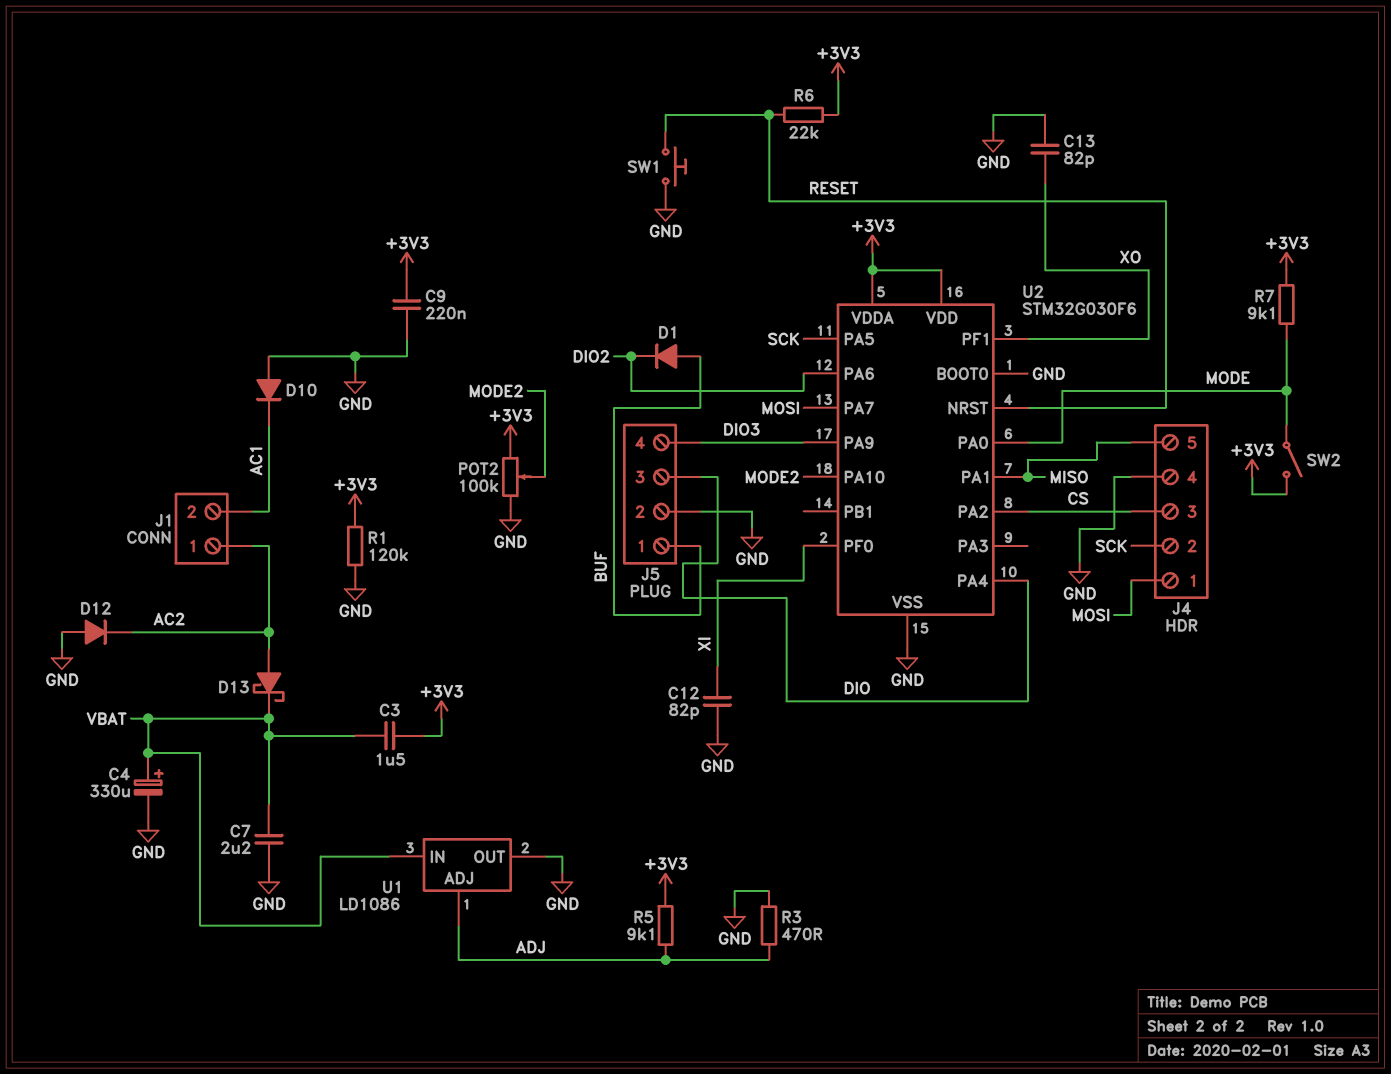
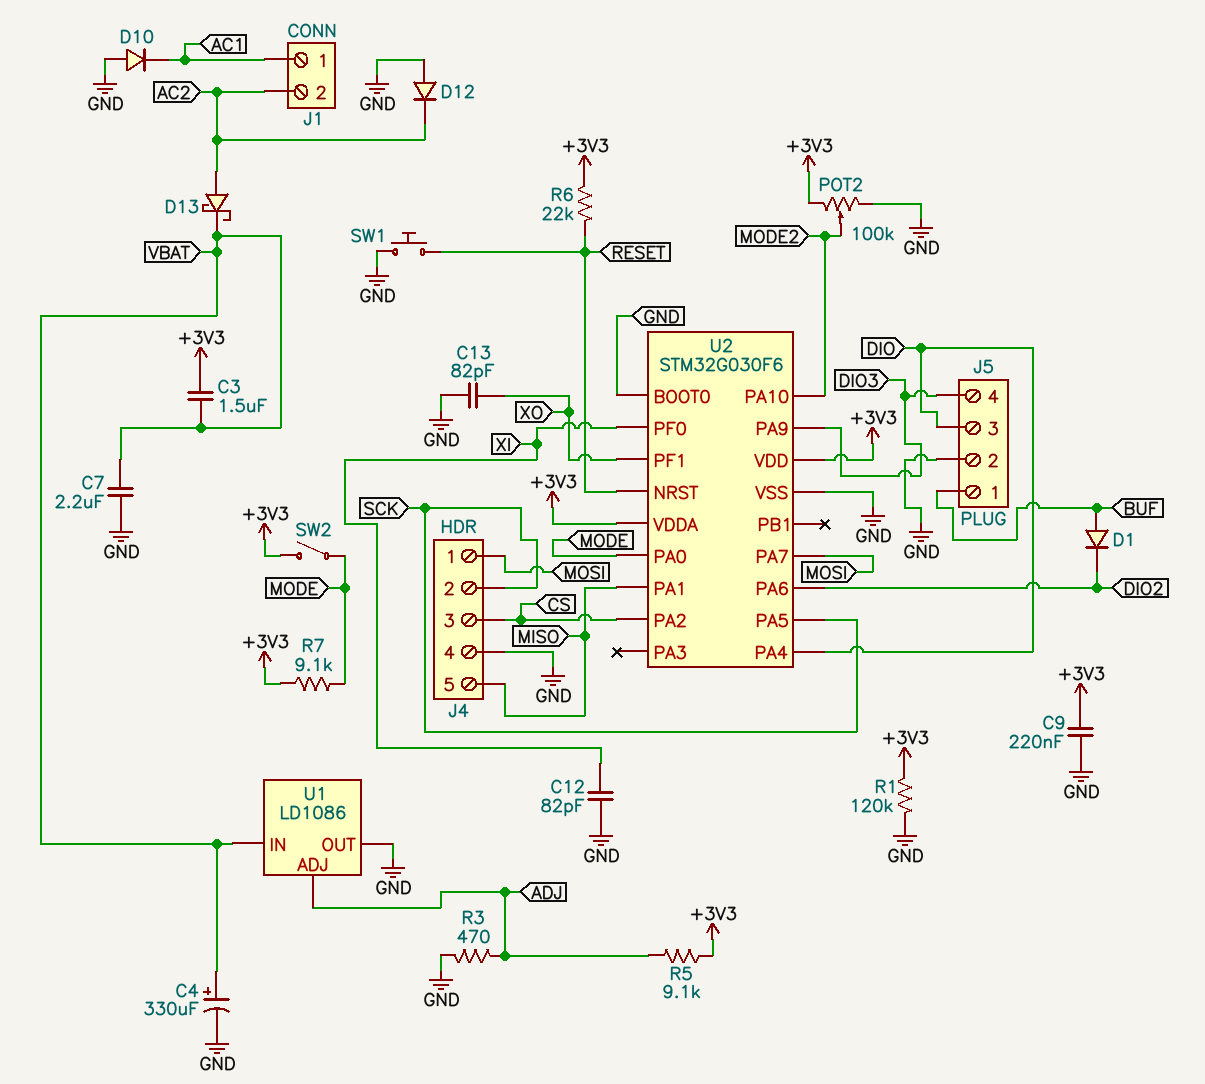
J1 pin 1: AC2 -> AC1
J1 pin 2: AC1 -> AC2

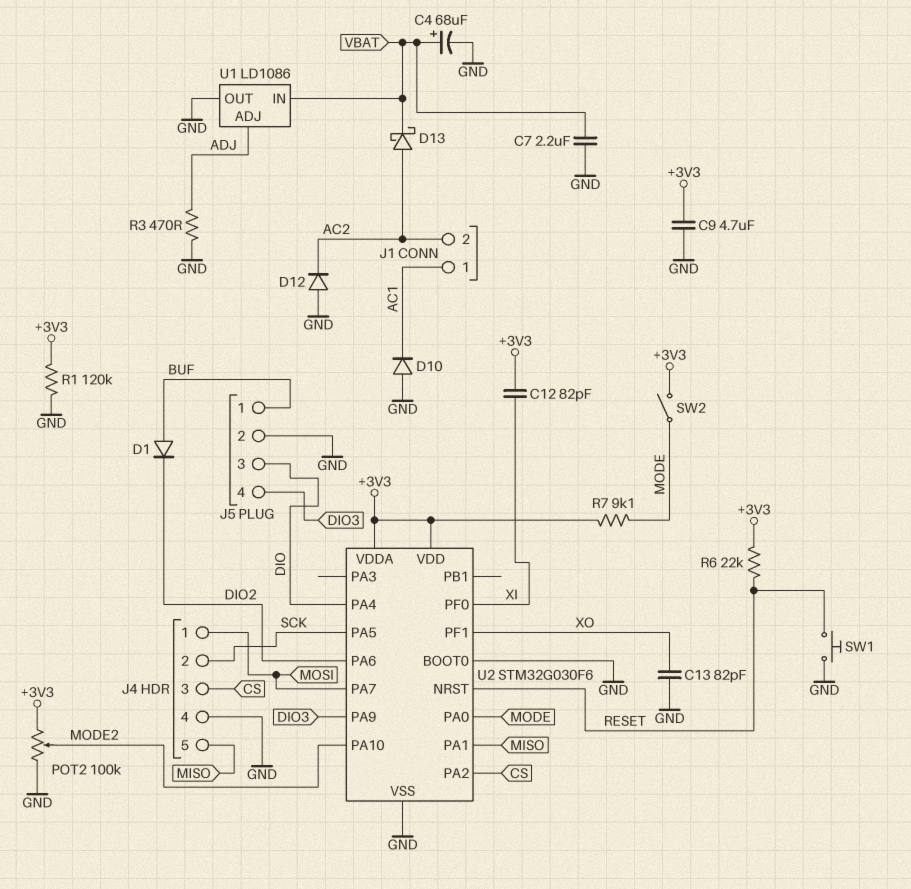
C3: 1.5uF (+3V3, VBAT) -> none
C4: 330uF (plus VBAT, minus GND) -> 68uF (plus VBAT, minus GND)
C9: 220nF (+3V3, GND) -> 4.7uF (+3V3, GND)
C12: 82pF (GND, XI) -> 82pF (+3V3, XI)
R5: 9.1k (+3V3, ADJ) -> none

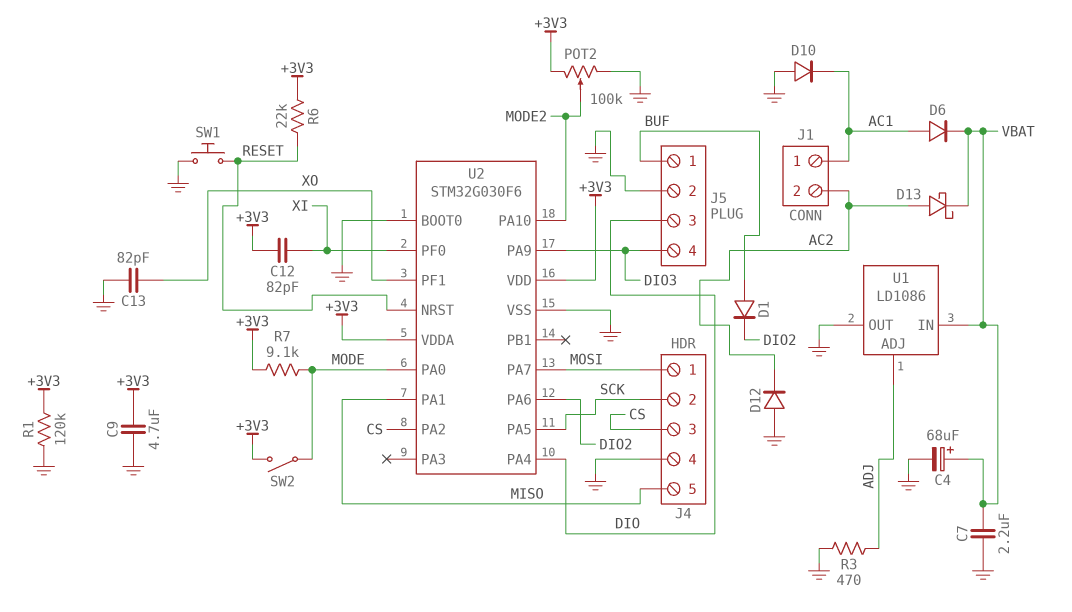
D6: none -> diode (A AC1, K VBAT)

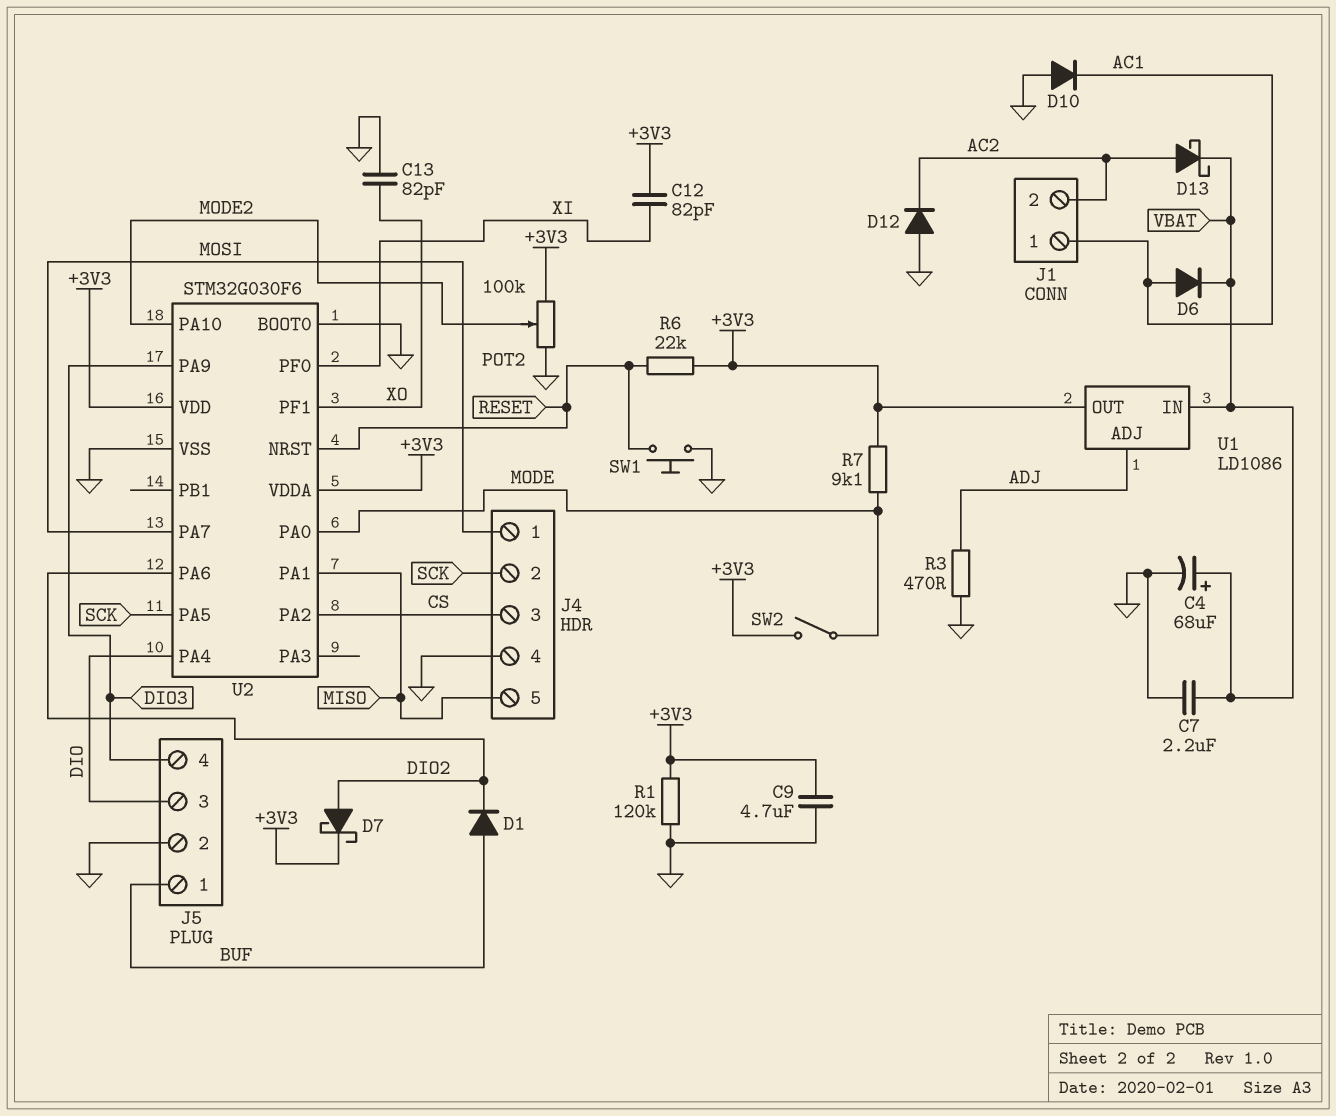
D7: none -> schottky (A DIO2, K +3V3)
U1 pin OUT: GND -> +3V3

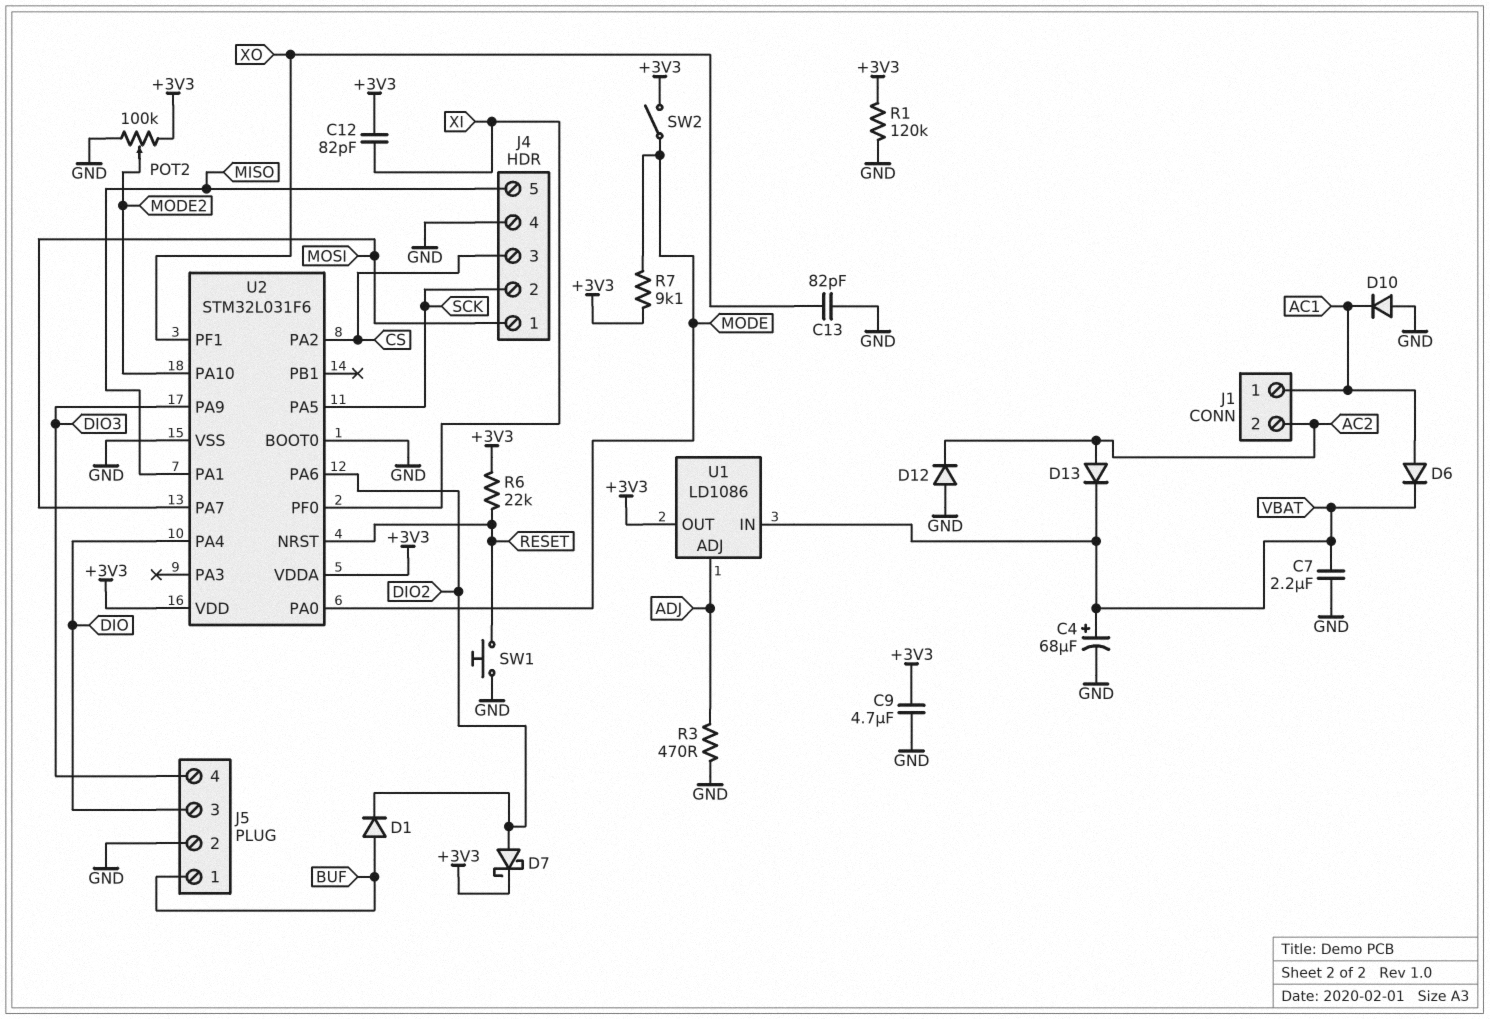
D13: schottky (A AC2, K VBAT) -> diode (A AC2, K VBAT)
U2: STM32G030F6 -> STM32L031F6

